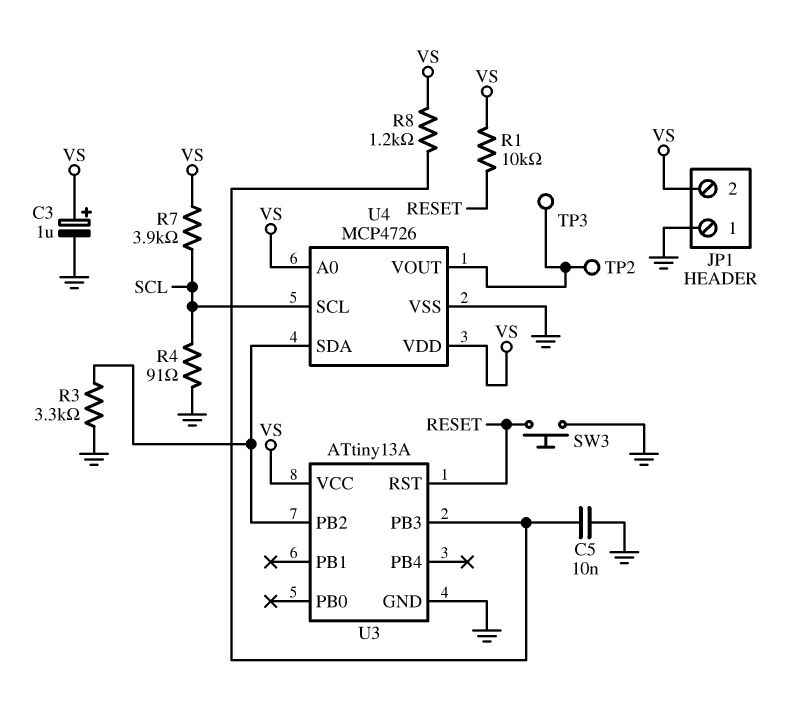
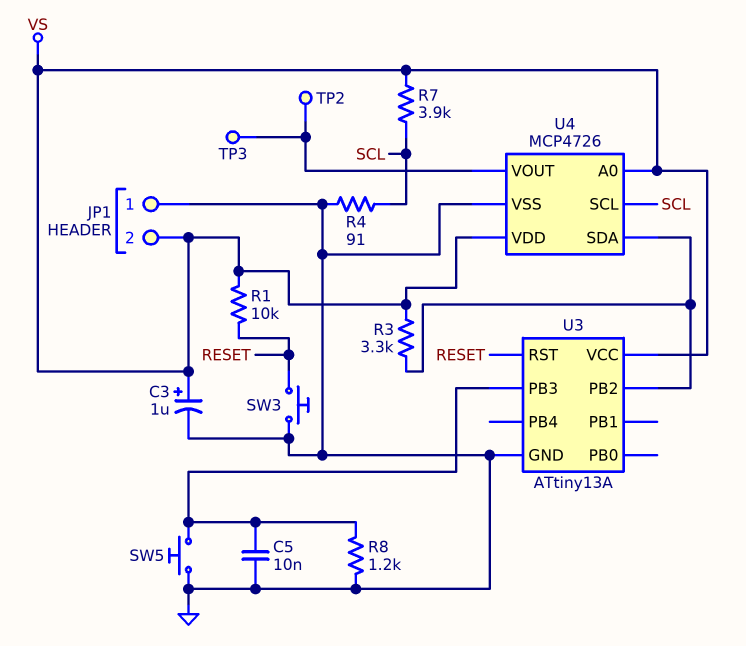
R3: 3.3k (GND, U3/PB2) -> 3.3k (U3/PB2, VS)
R8: 1.2k (U3/PB3, VS) -> 1.2k (GND, U3/PB3)
SW5: none -> button (GND, U3/PB3)

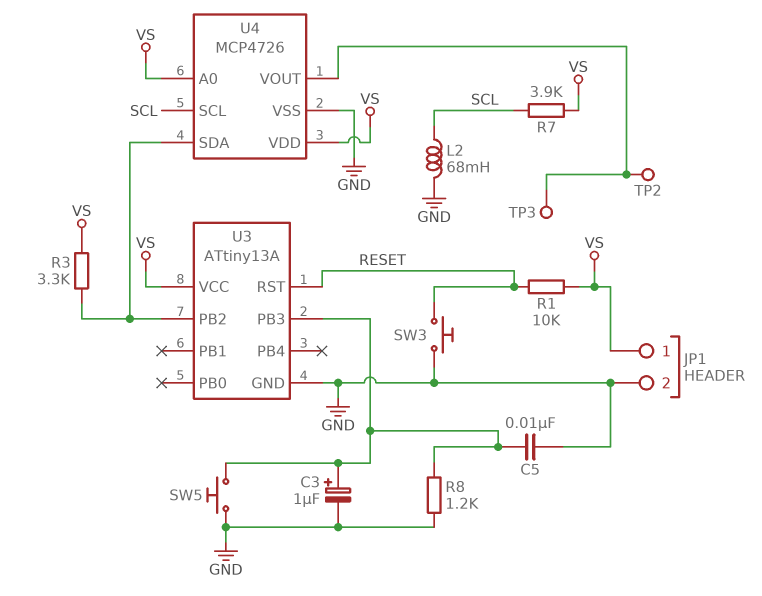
C3: 1uF (plus VS, minus GND) -> 1uF (plus U3/PB3, minus GND)
JP1 pin 1: GND -> VS
JP1 pin 2: VS -> GND
L2: none -> 68mH (GND, SCL)
R4: 91 (GND, SCL) -> none

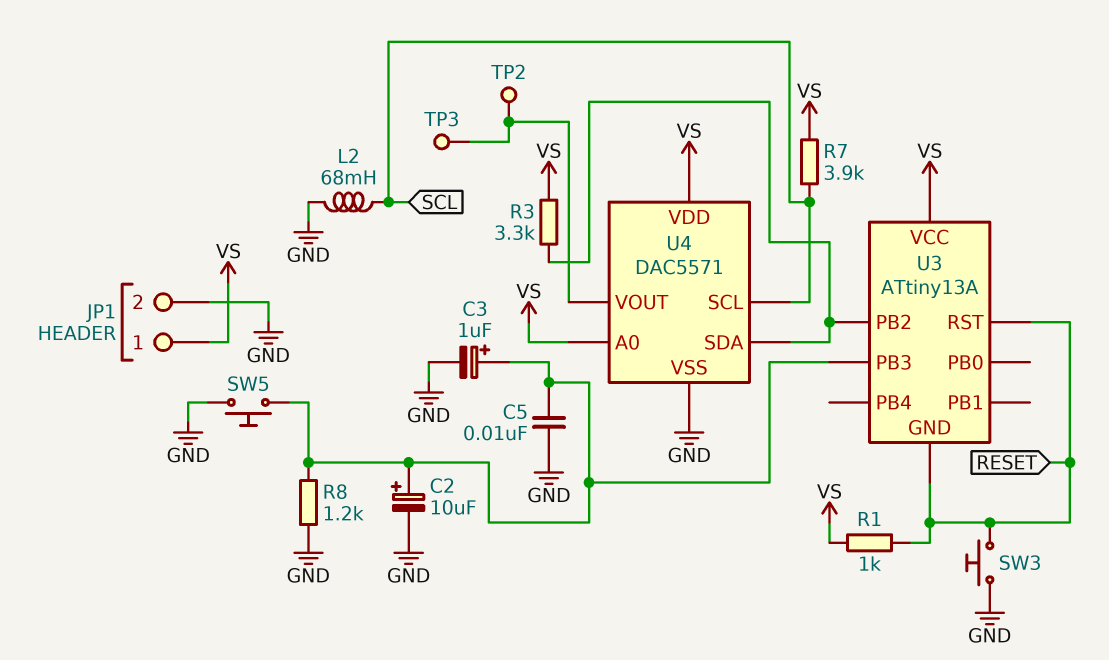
C2: none -> 10uF (plus U3/PB3, minus GND)
R1: 10k (RESET, VS) -> 1k (RESET, VS)
U3 pin GND: GND -> RESET
U4: MCP4726 -> DAC5571

